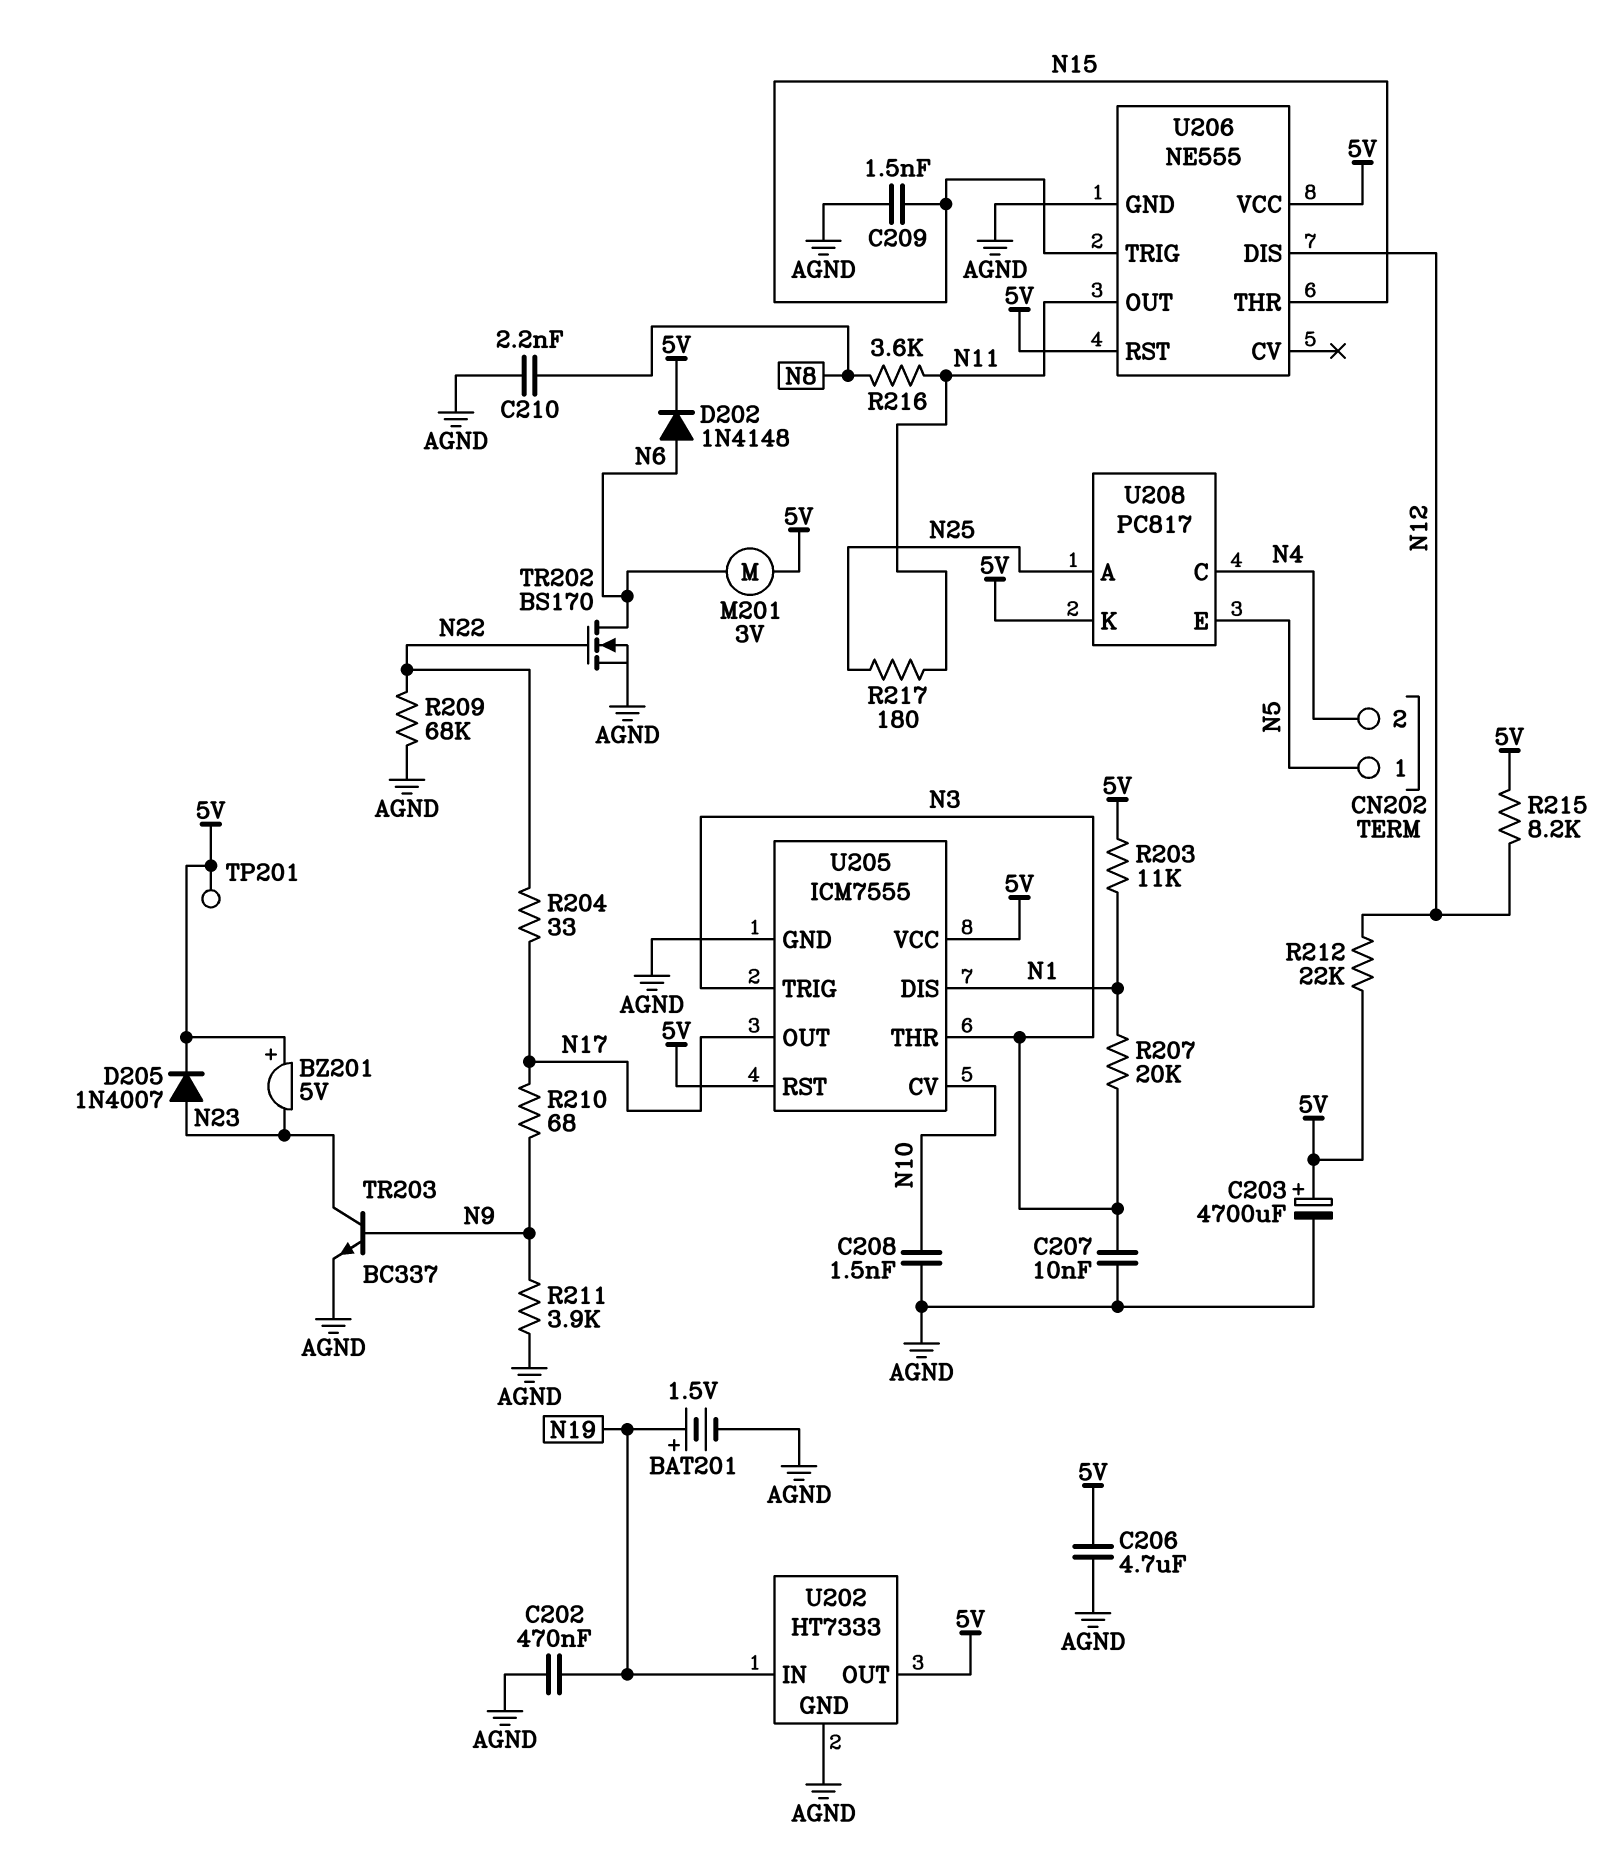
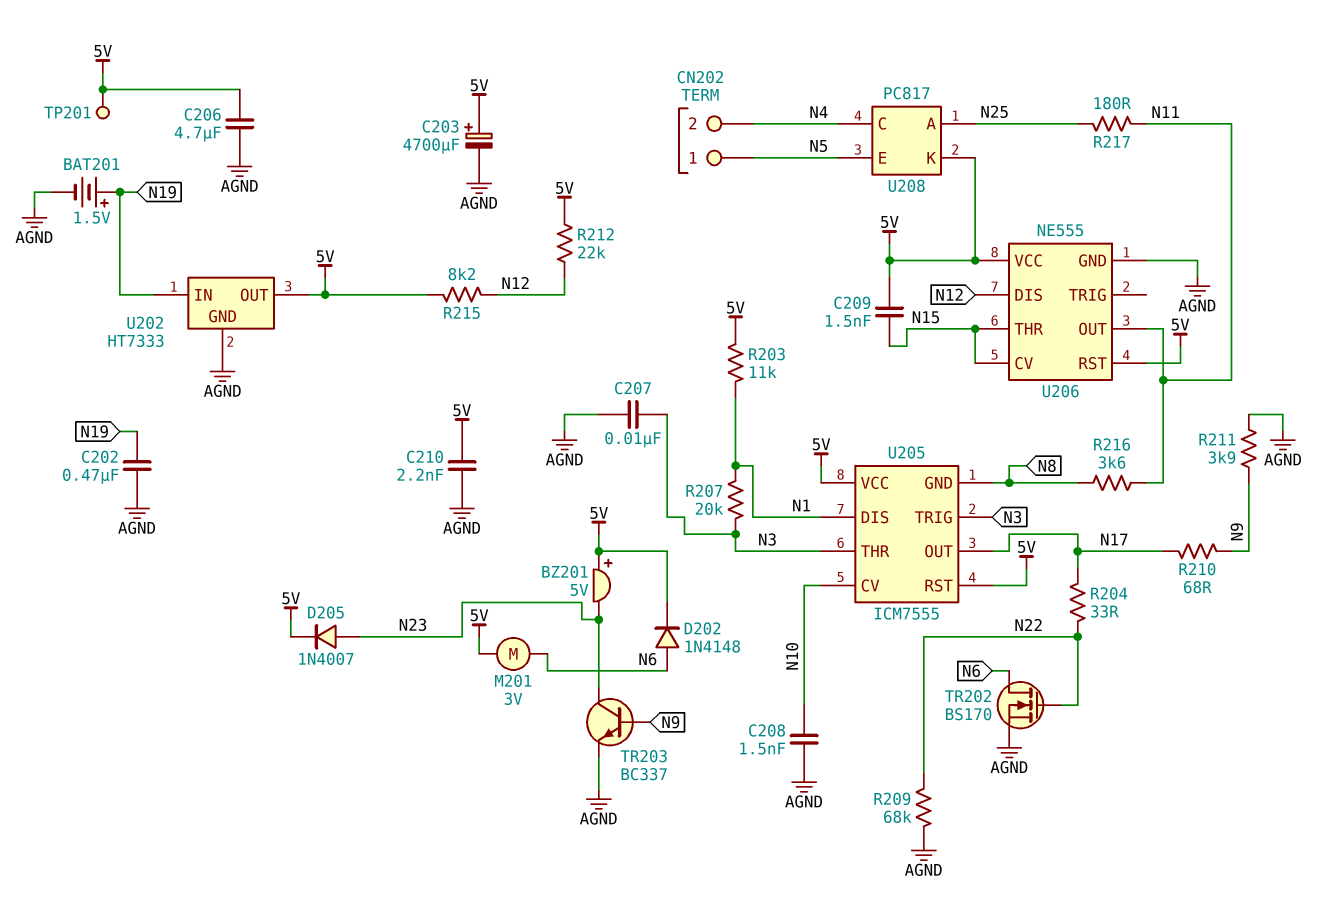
C209: 1.5nF (AGND, N15) -> 1.5nF (5V, N15)
C210: 2.2nF (AGND, N8) -> 2.2nF (5V, AGND)
U205 pin GND: AGND -> N8
U206 pin CV: none -> N15
U206 pin TRIG: N15 -> none

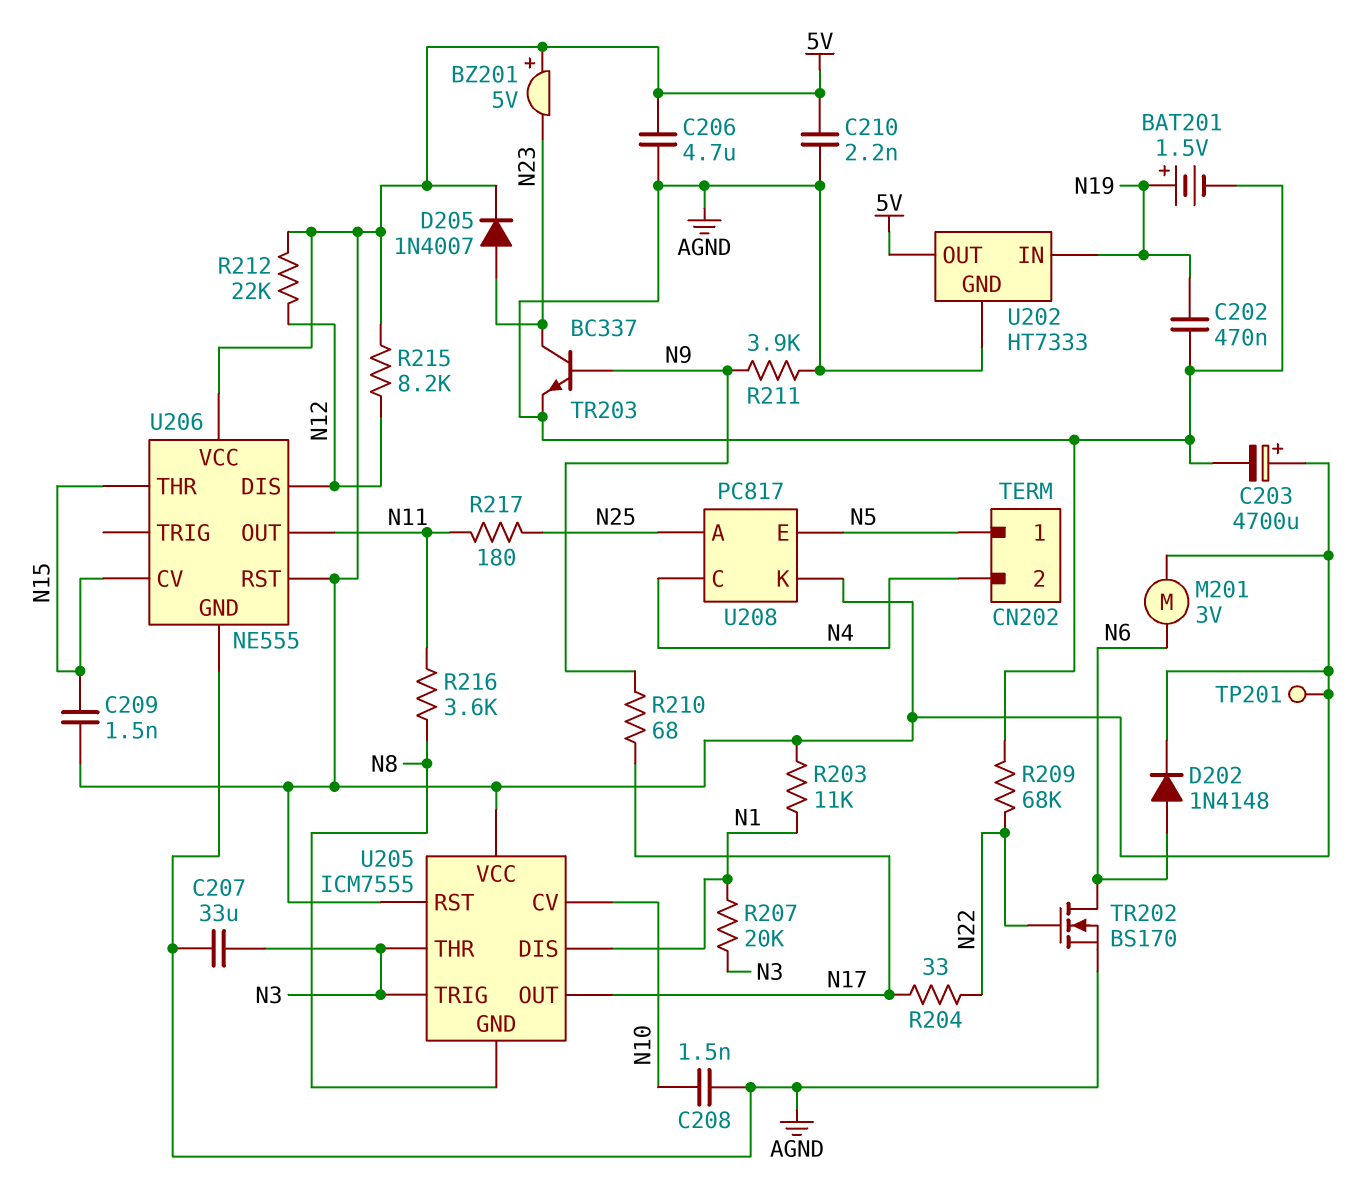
C207: 10nF (AGND, N3) -> 33uF (AGND, N3)

